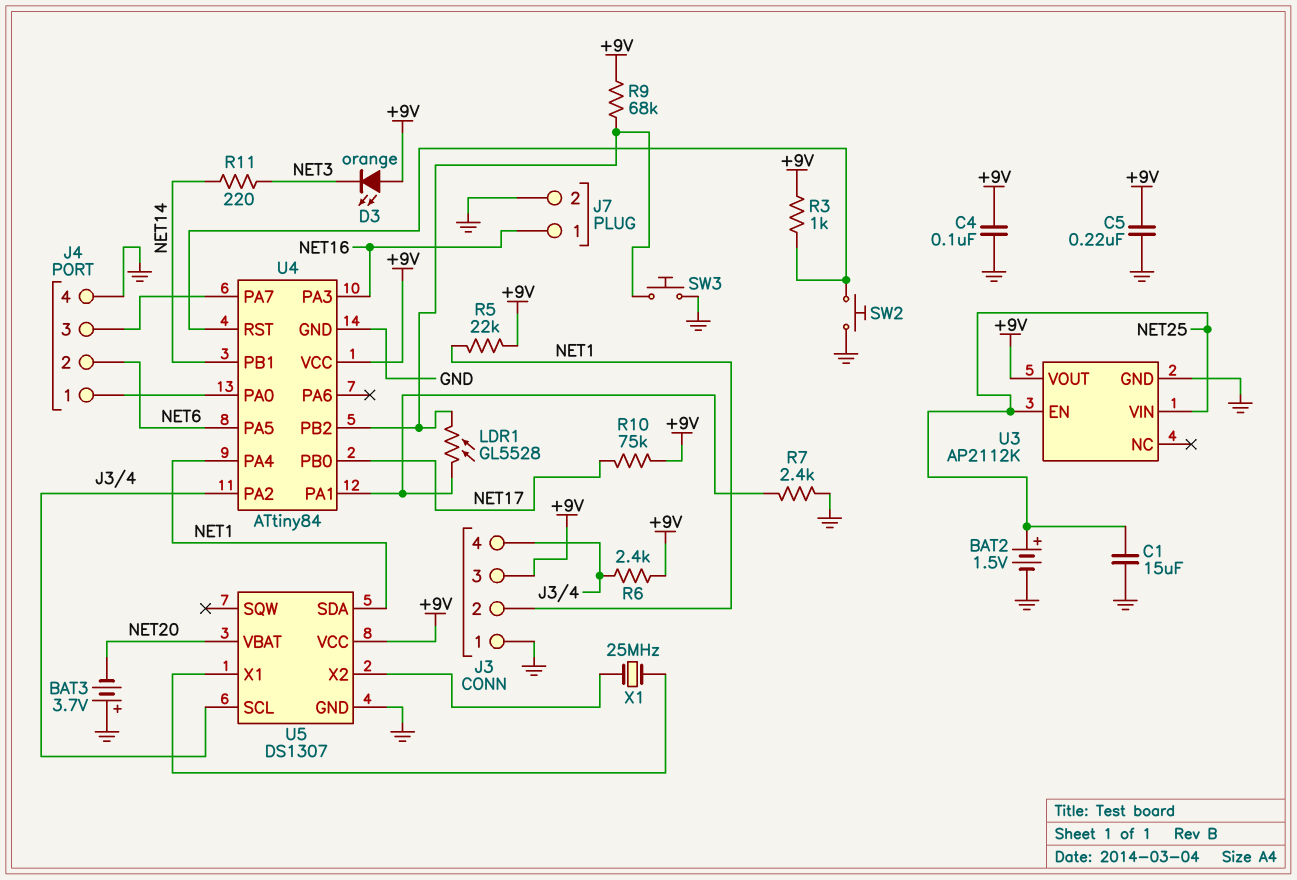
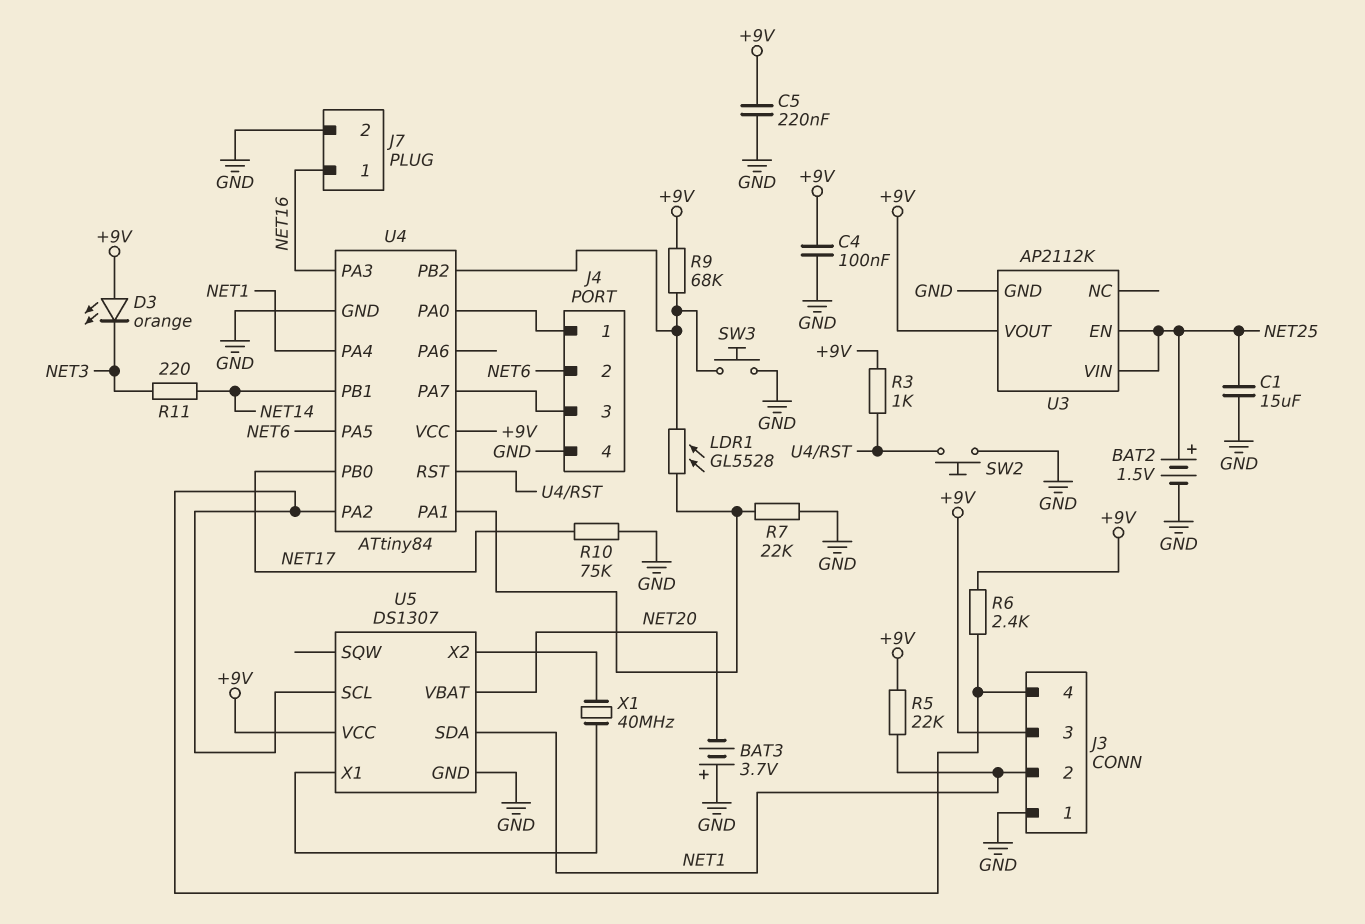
R7: 2.4k (GND, U4/PA1) -> 22k (GND, U4/PA1)
R10: 75k (+9V, NET17) -> 75k (GND, NET17)
X1: 25MHz (U5/X1, U5/X2) -> 40MHz (U5/X1, U5/X2)

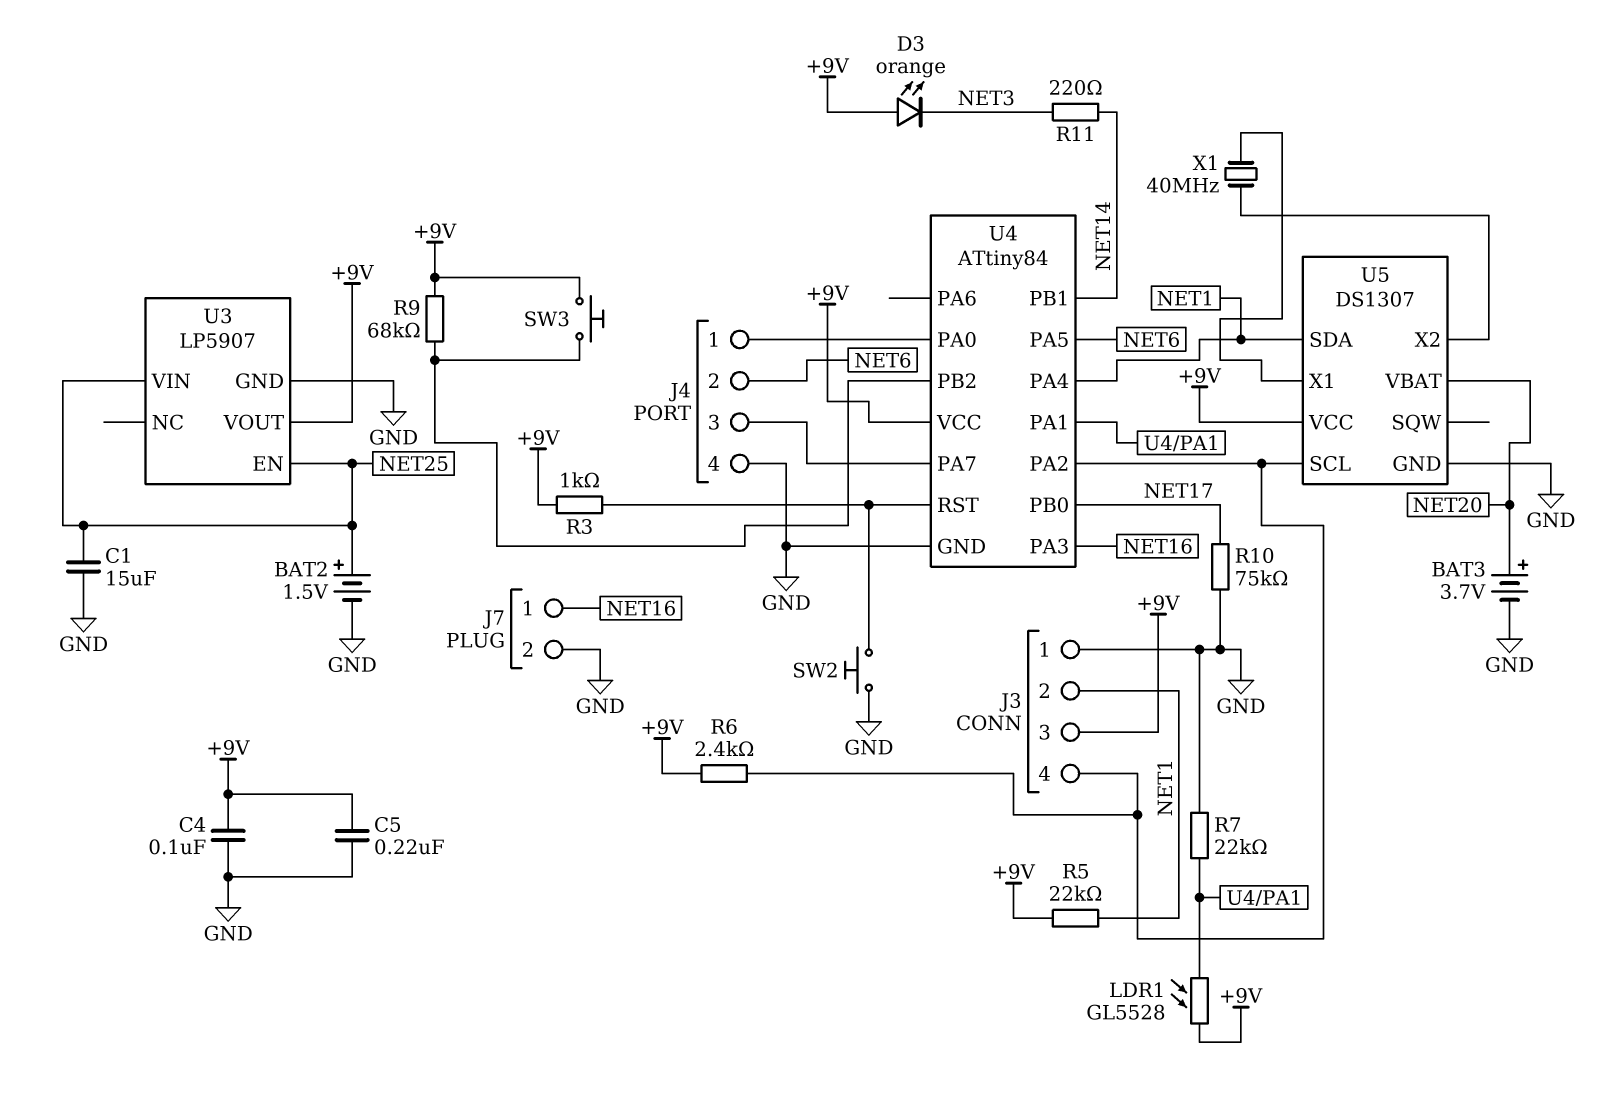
BAT3: 3.7V (plus GND, minus NET20) -> 3.7V (plus NET20, minus GND)
LDR1: GL5528 (U4/PA1, U4/PB2) -> GL5528 (+9V, U4/PA1)
SW3: button (GND, U4/PB2) -> button (+9V, U4/PB2)
U3: AP2112K -> LP5907

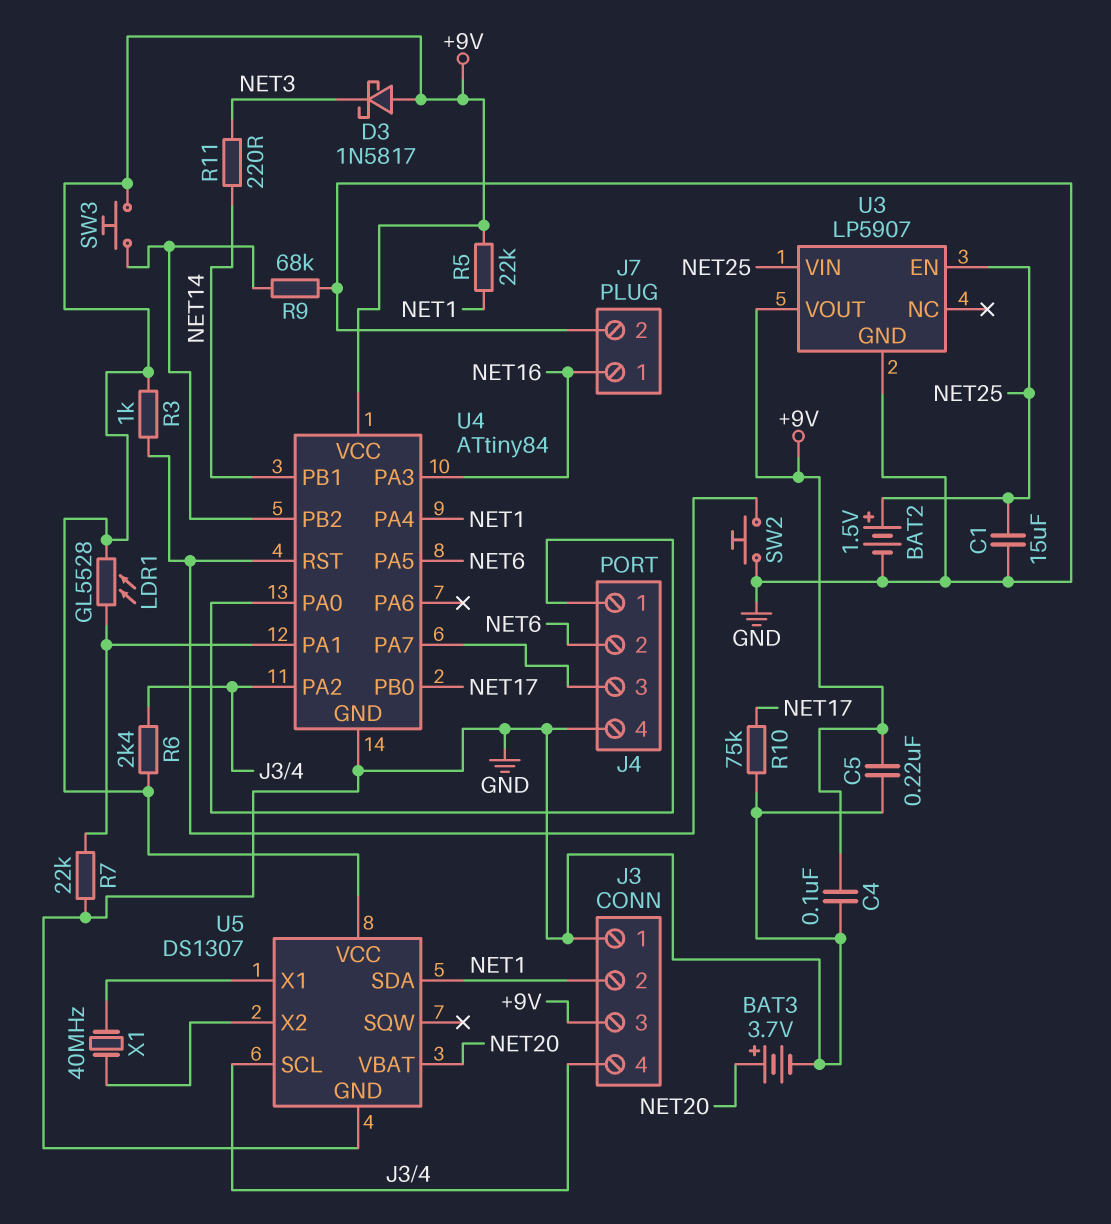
D3: LED orange (A +9V, K NET3) -> schottky 1N5817 (A +9V, K NET3)
R9: 68k (+9V, U4/PB2) -> 68k (GND, U4/PB2)

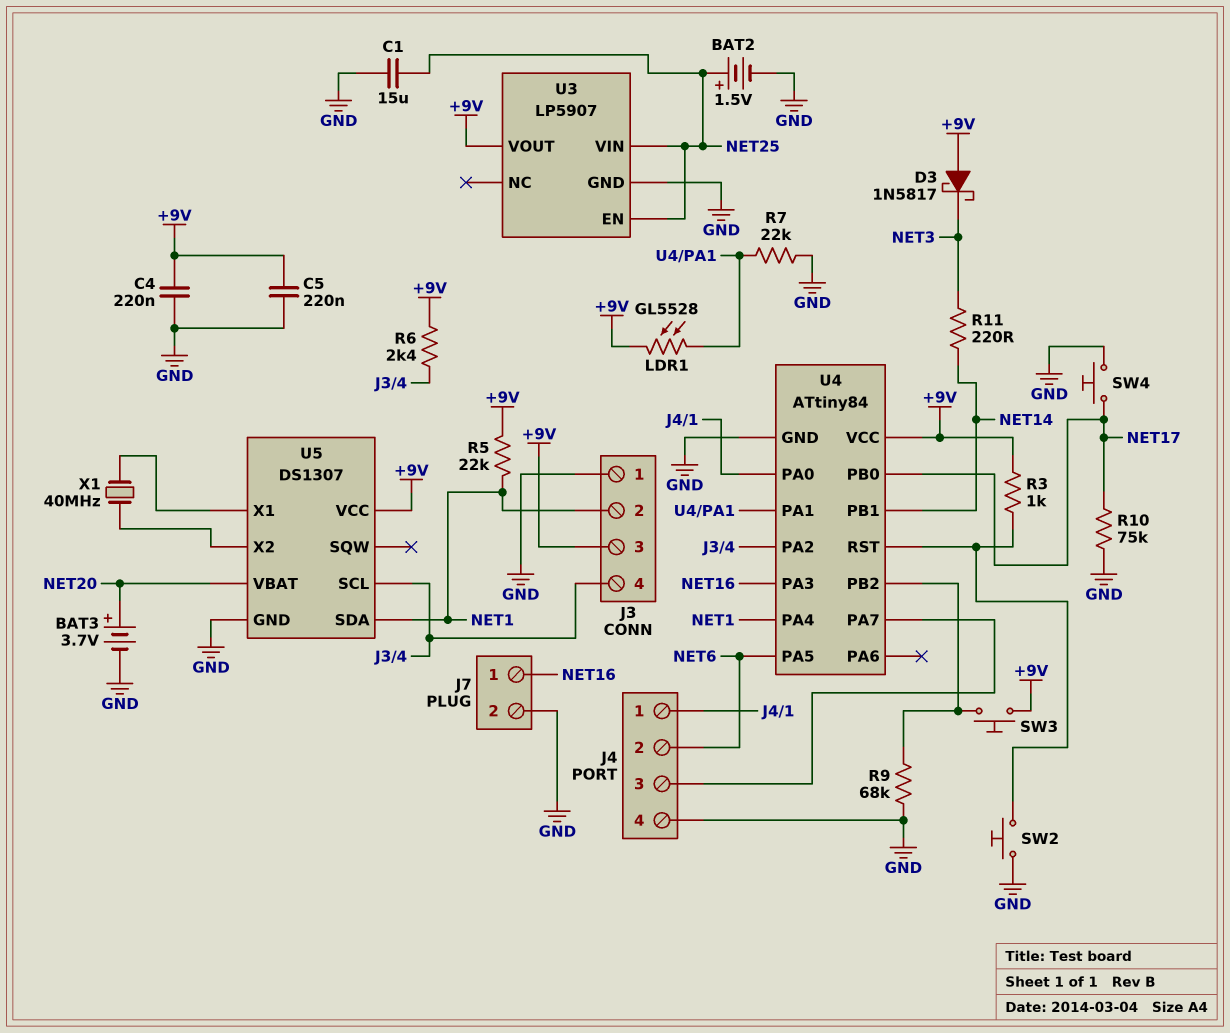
C4: 100nF (+9V, GND) -> 220nF (+9V, GND)
SW4: none -> button (GND, NET17)

